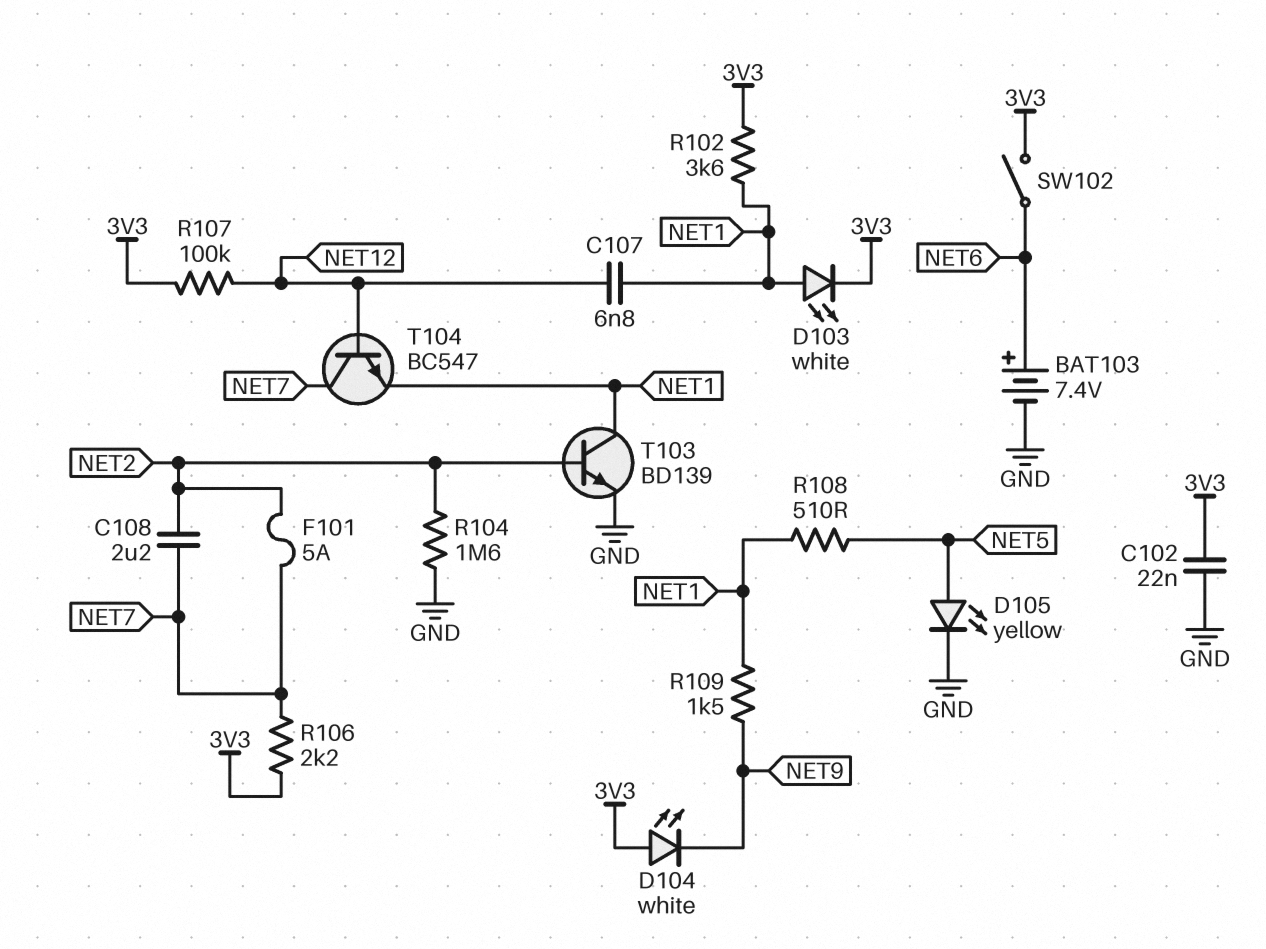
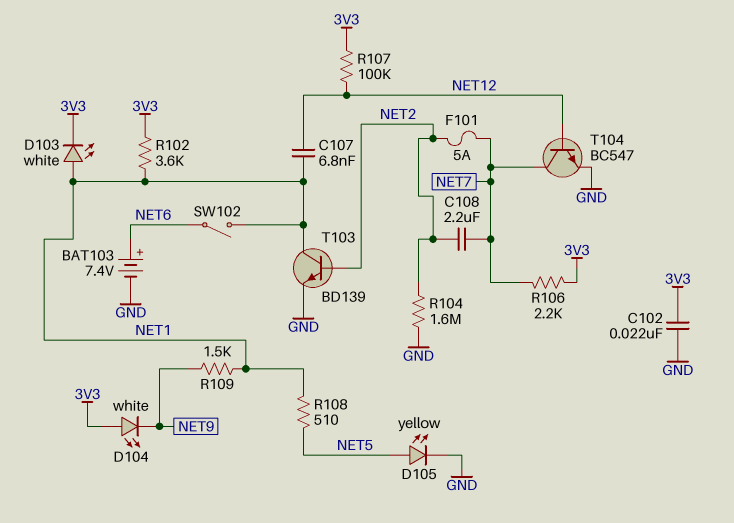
SW102: switch (3V3, NET6) -> switch (NET1, NET6)
T104: NPN BC547 (B NET12, C NET7, E NET1) -> NPN BC547 (B NET12, C NET7, E GND)

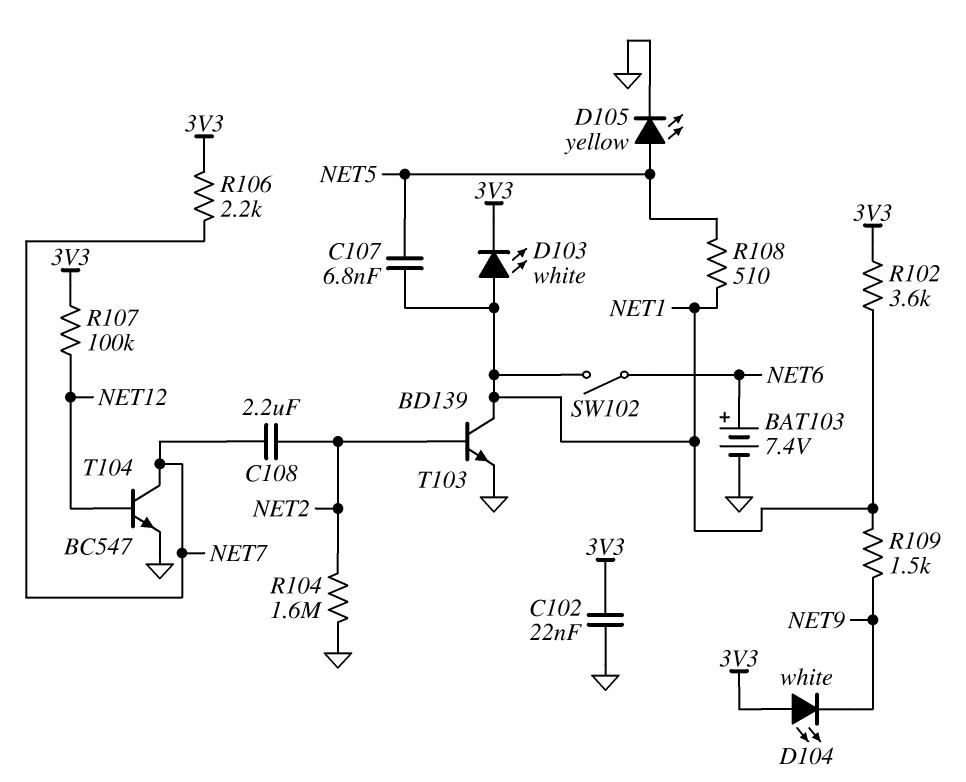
C107: 6.8nF (NET1, NET12) -> 6.8nF (NET1, NET5)
F101: 5A (NET2, NET7) -> none

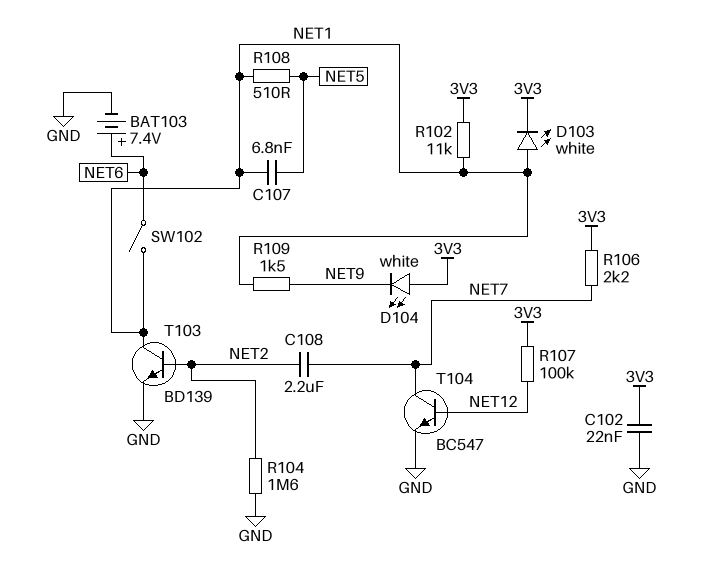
D105: LED yellow (A NET5, K GND) -> none
R102: 3.6k (3V3, NET1) -> 11k (3V3, NET1)

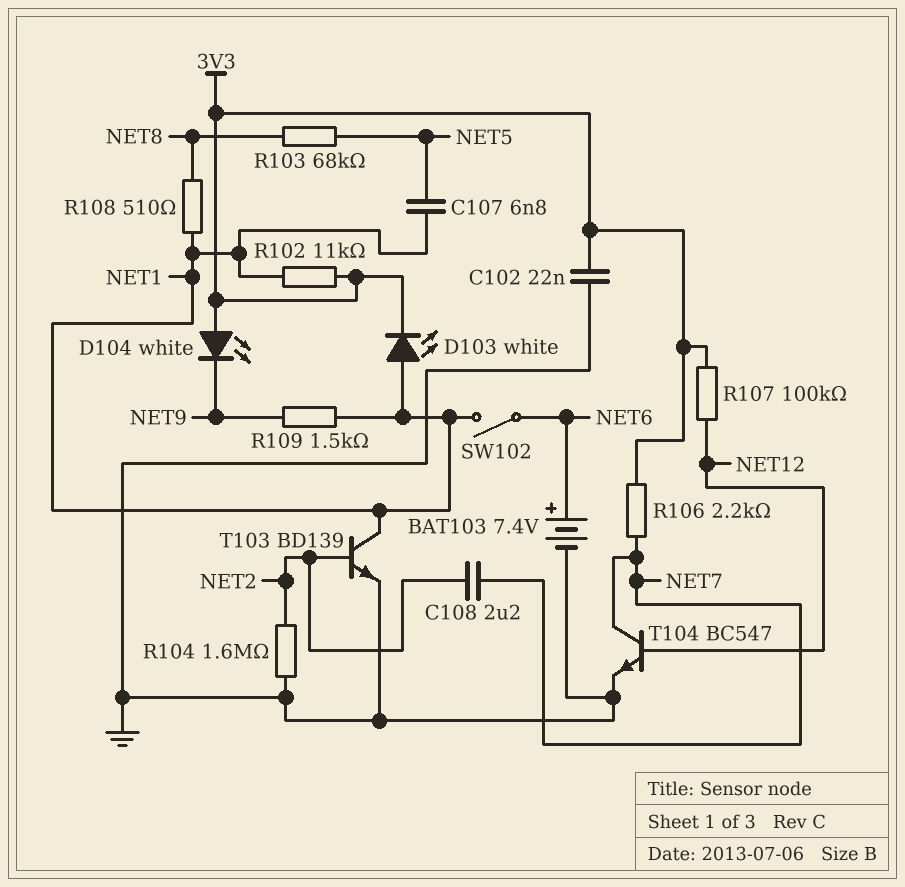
R103: none -> 68k (NET5, NET8)
R108: 510 (NET1, NET5) -> 510 (NET1, NET8)

